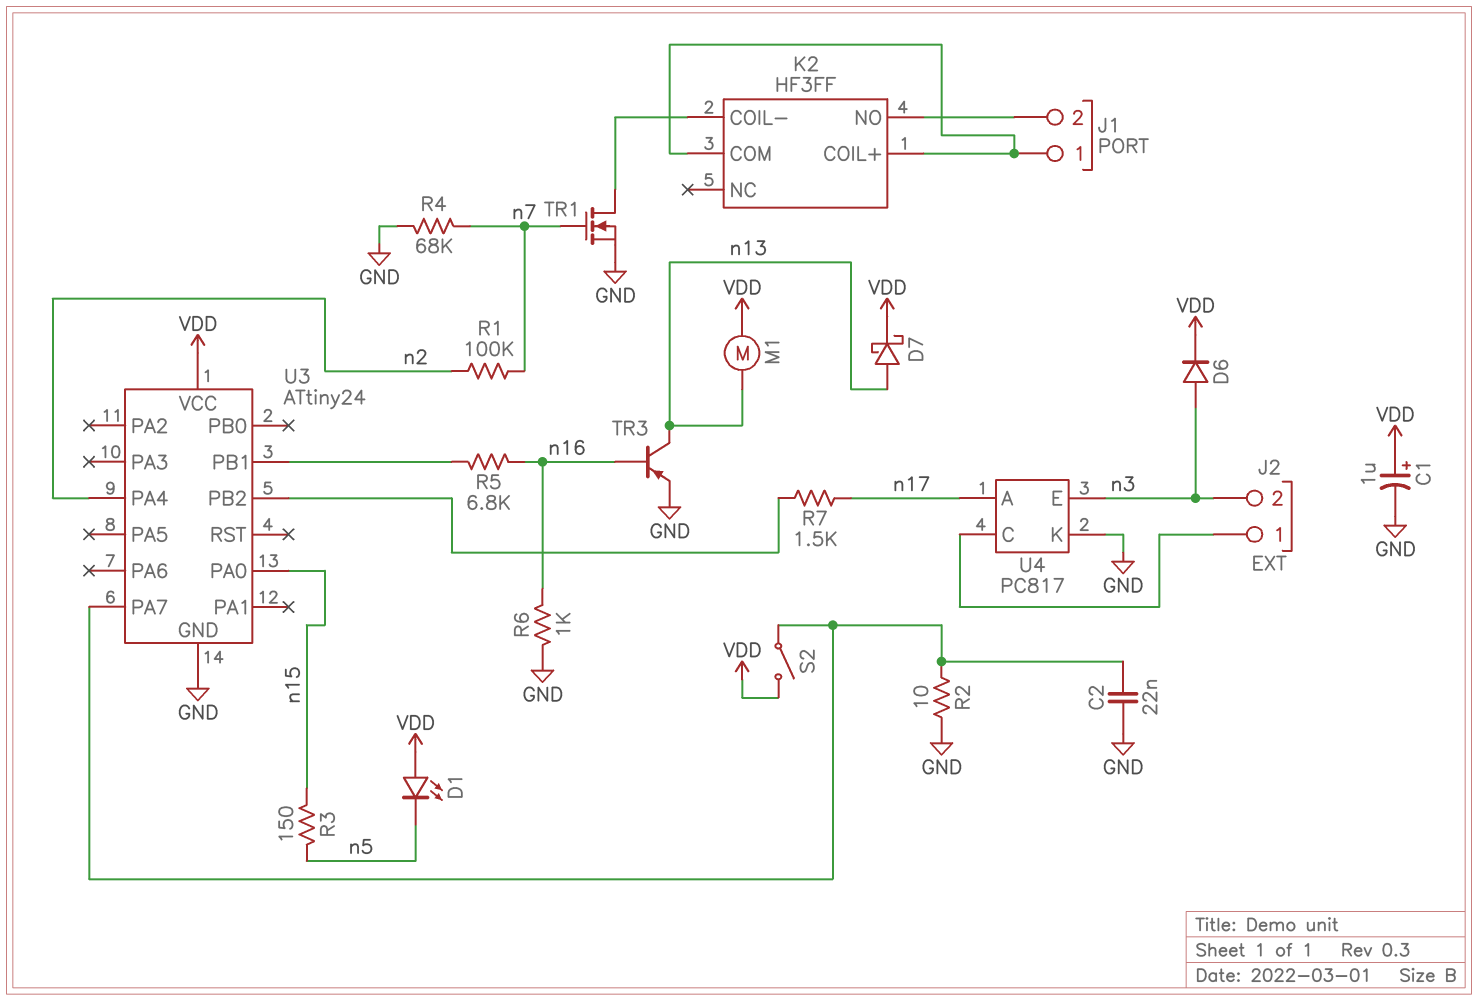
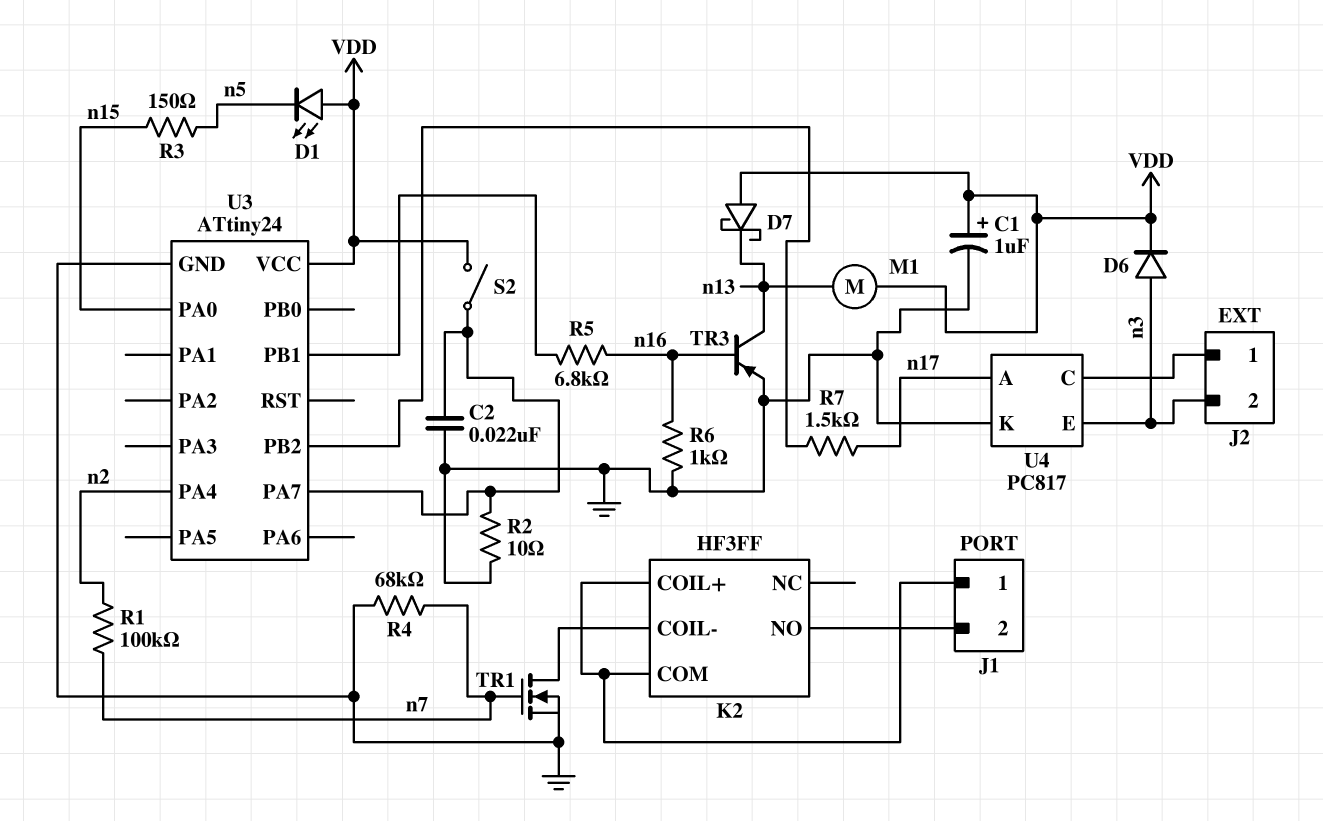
D7: schottky (A n13, K VDD) -> schottky (A VDD, K n13)

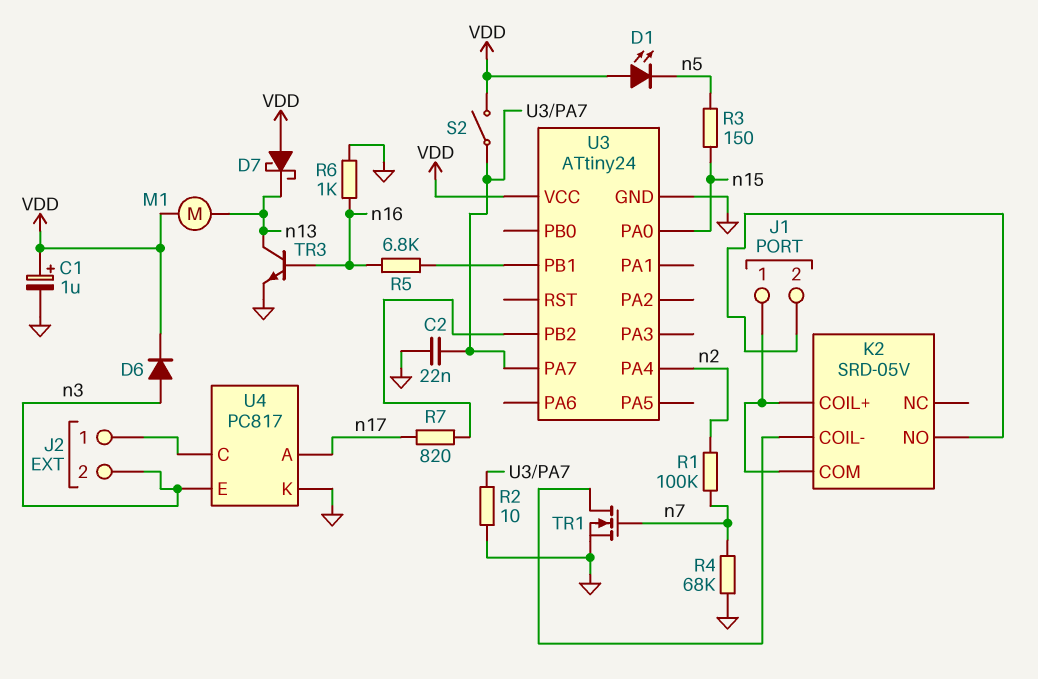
K2: HF3FF -> SRD-05V
R7: 1.5k (U3/PB2, n17) -> 820 (U3/PB2, n17)
TR3: PNP (B n16, C n13, E GND) -> NPN (B n16, C n13, E GND)

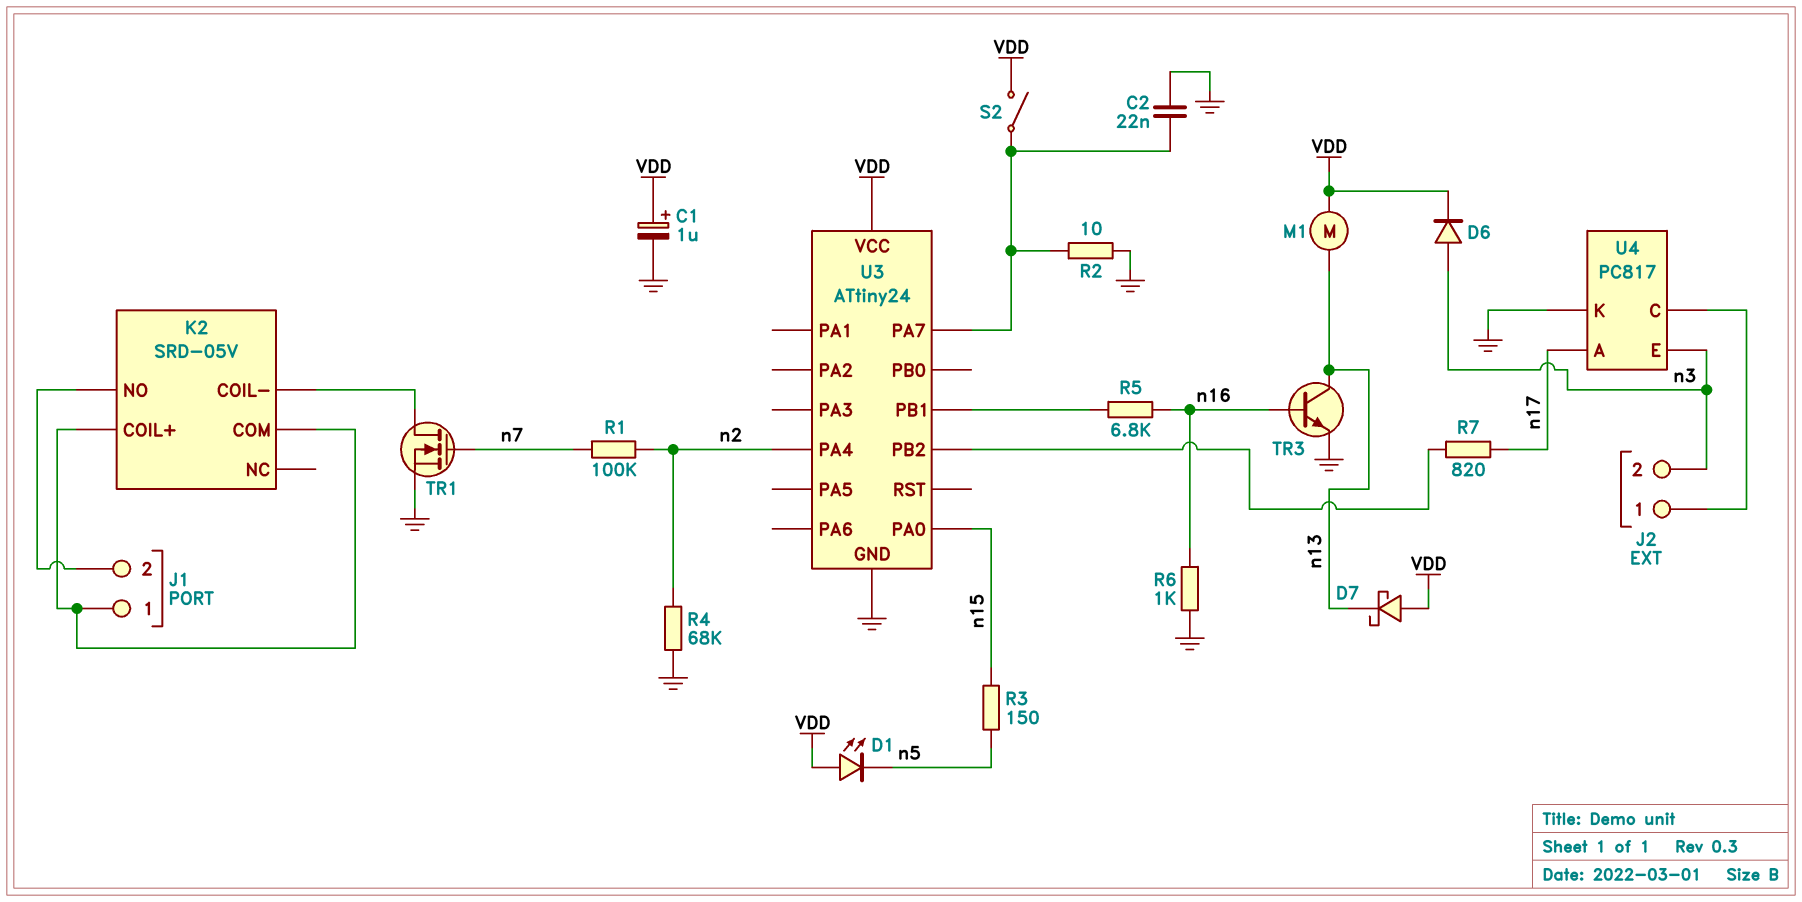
R4: 68k (GND, n7) -> 68k (GND, n2)

